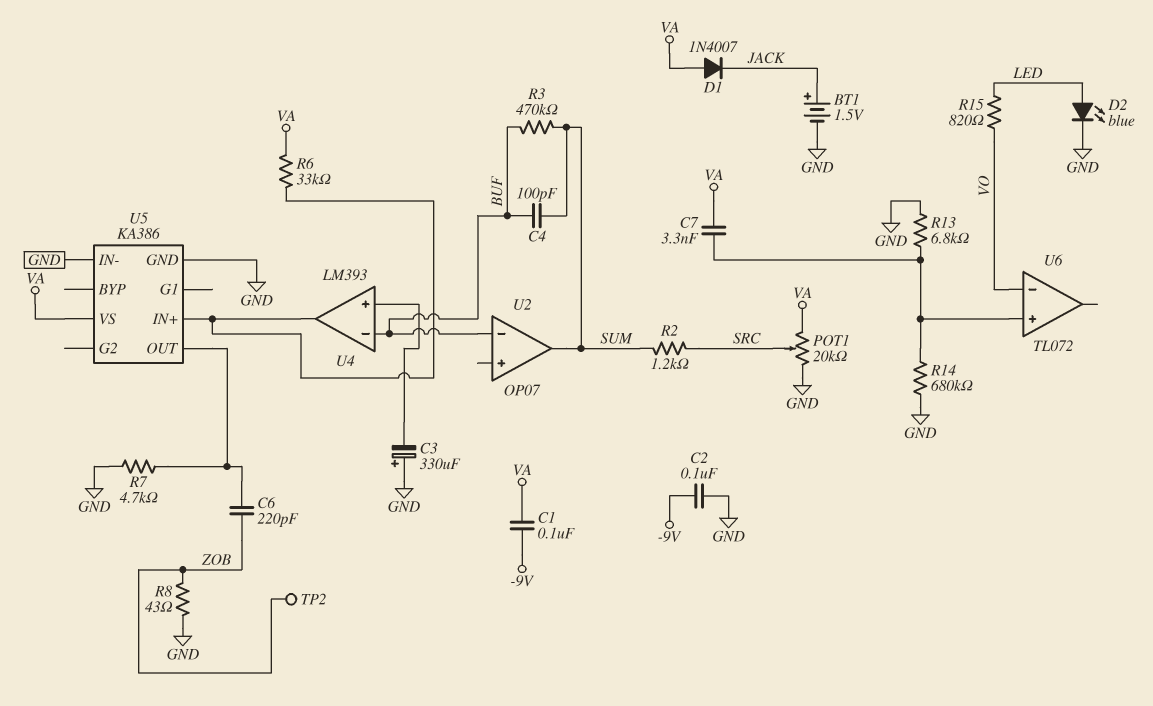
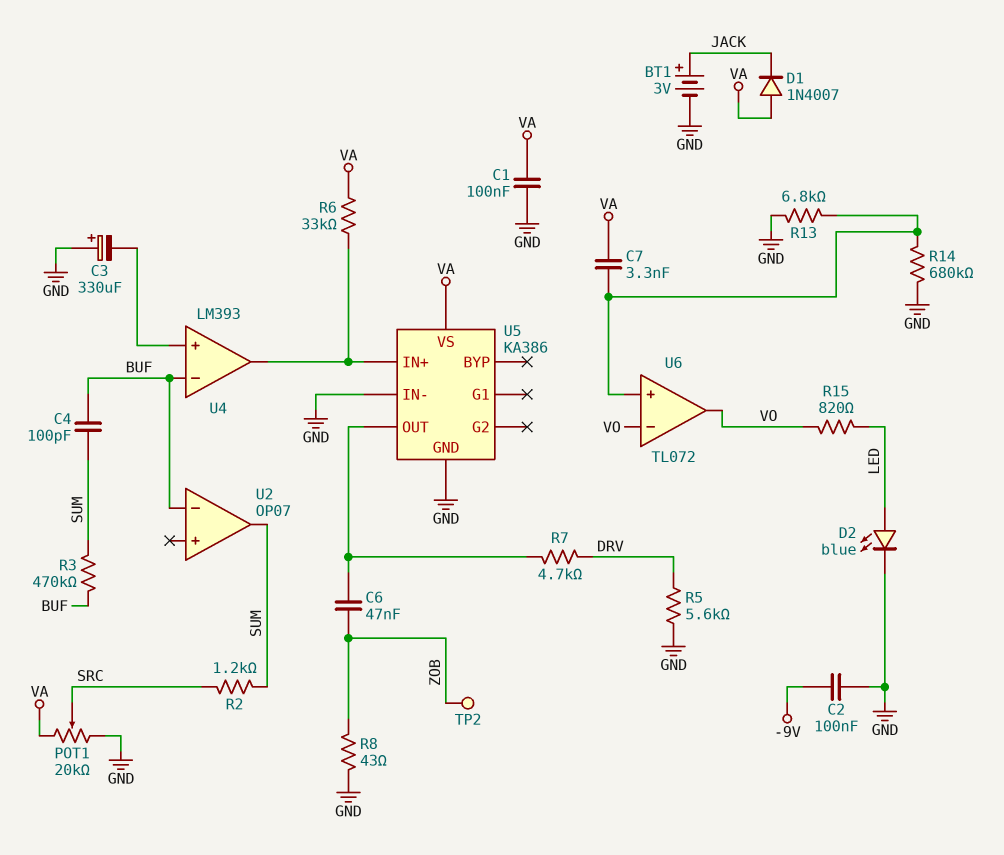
BT1: 1.5V (plus JACK, minus GND) -> 3V (plus JACK, minus GND)
C1: 100nF (-9V, VA) -> 100nF (GND, VA)
C6: 220pF (U5/OUT, ZOB) -> 47nF (U5/OUT, ZOB)
R5: none -> 5.6k (DRV, GND)
R7: 4.7k (GND, U5/OUT) -> 4.7k (DRV, U5/OUT)
U6 pin out: none -> VO

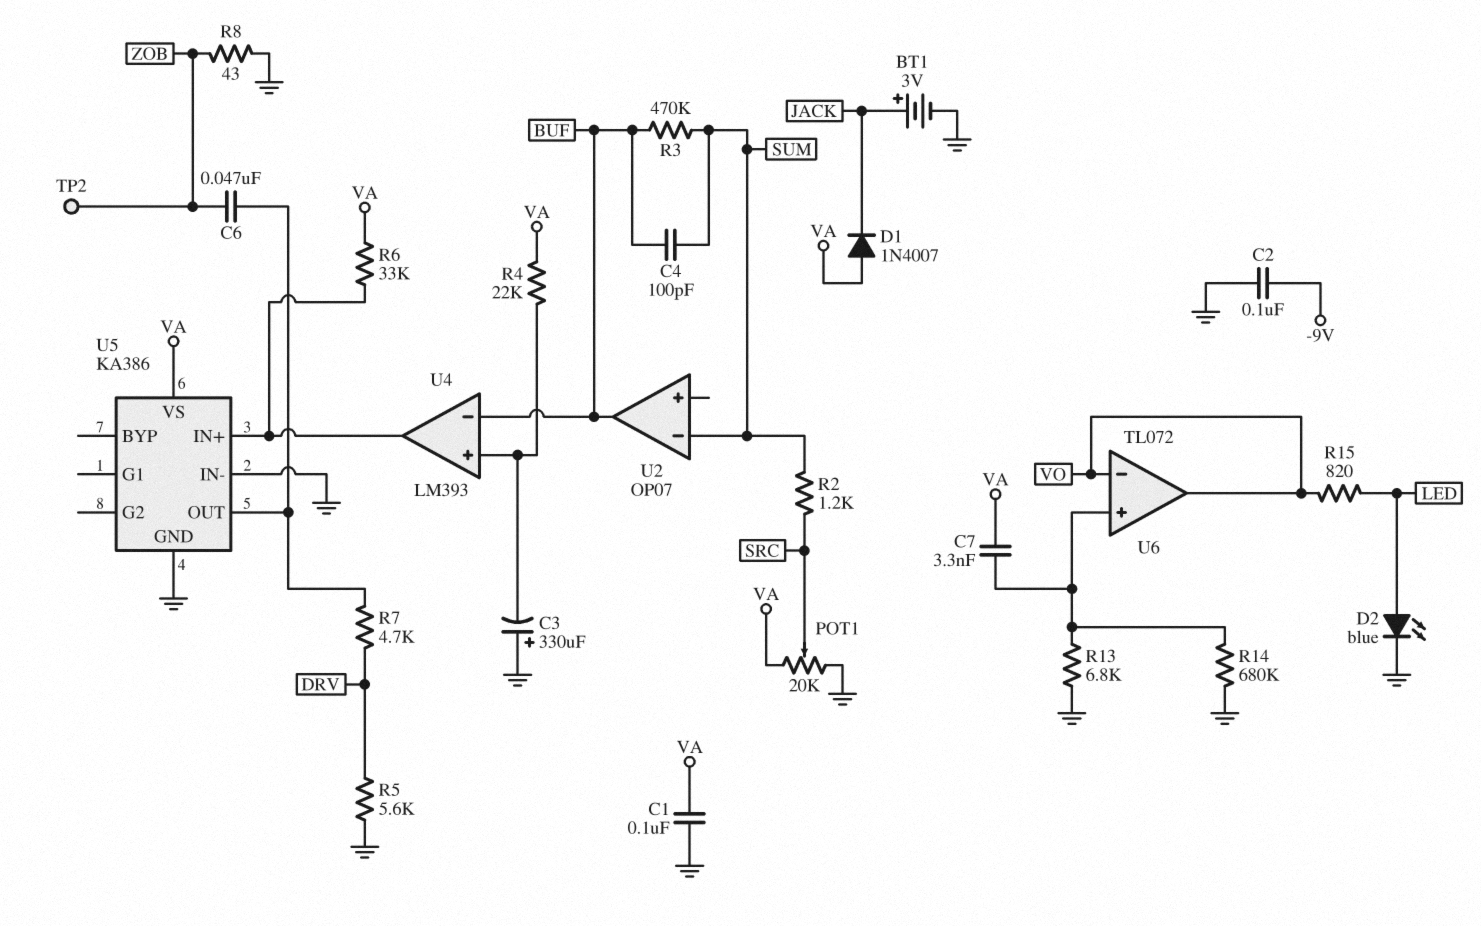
R4: none -> 22k (U4/in+, VA)
U2 pin in-: BUF -> SUM
U2 pin out: SUM -> BUF

